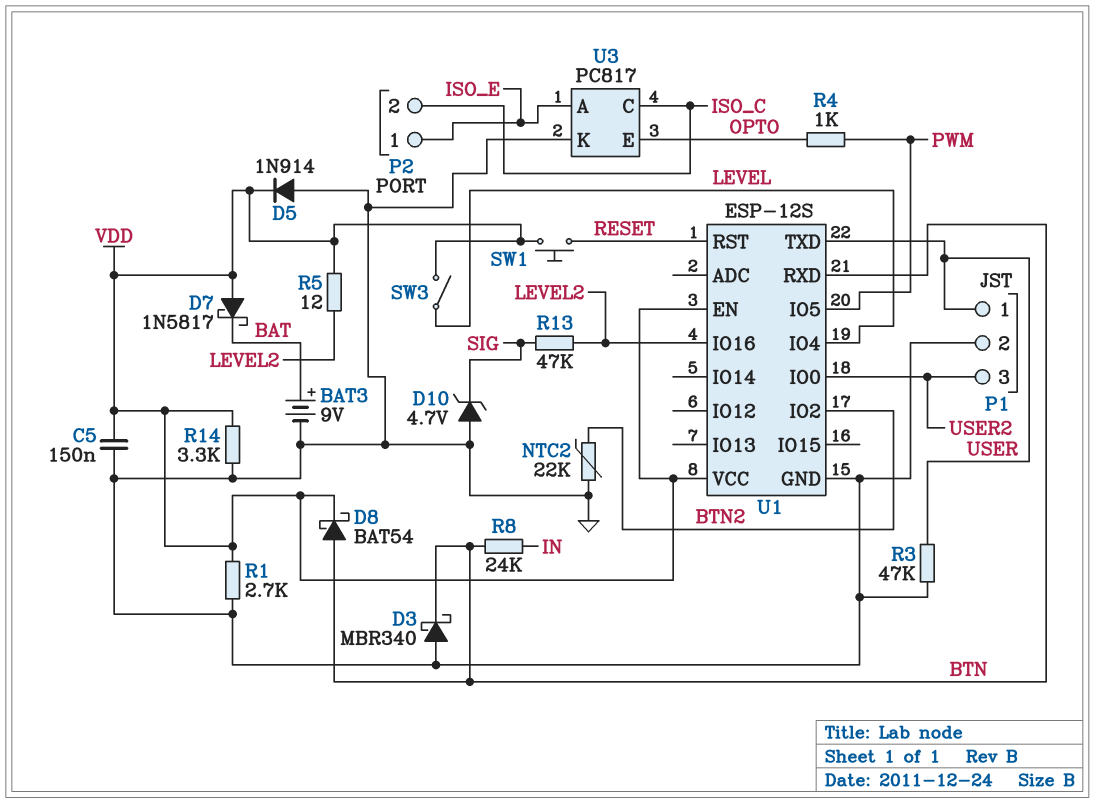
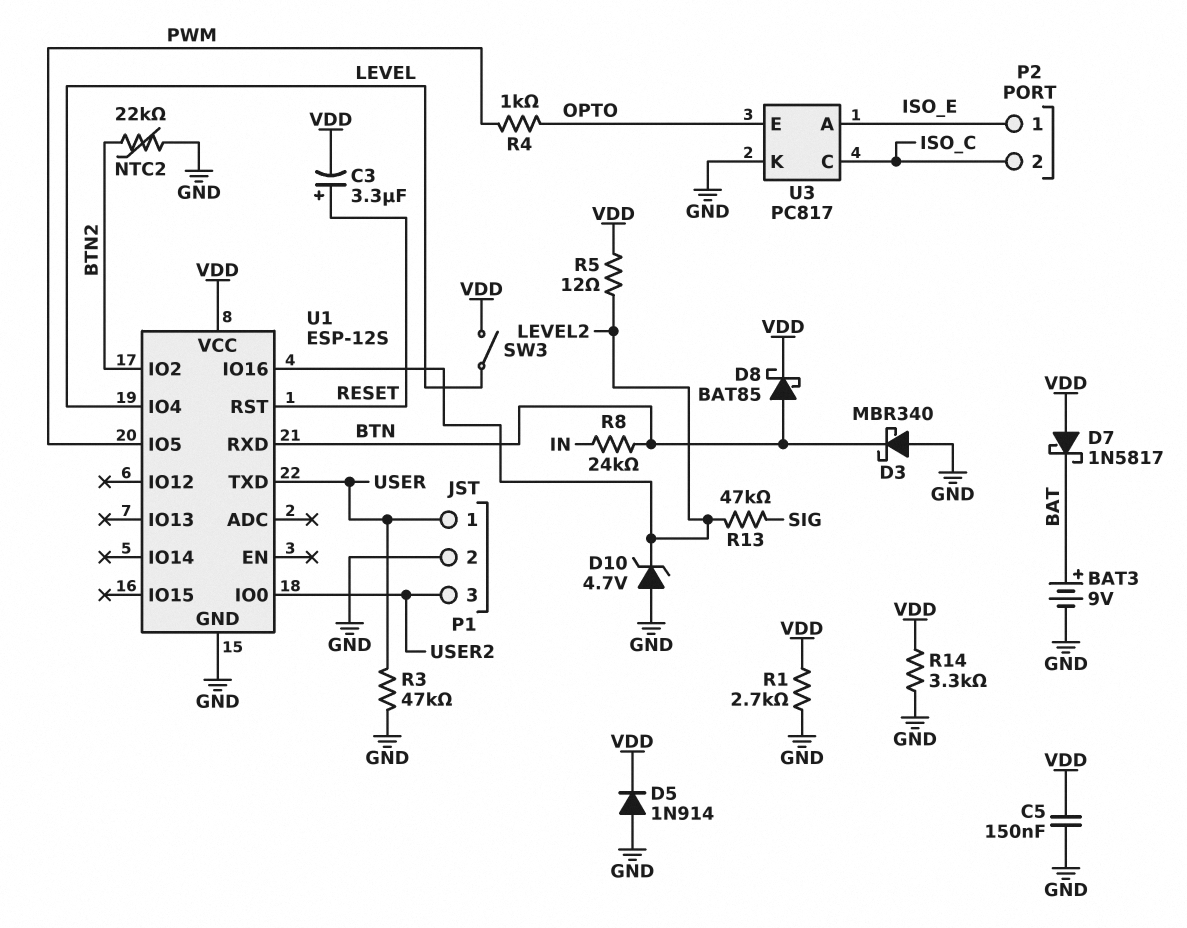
C3: none -> 3.3uF (plus RESET, minus VDD)
D8: schottky BAT54 (A BTN, K VDD) -> schottky BAT85 (A BTN, K VDD)
D10: zener 4.7V (A GND, K SIG) -> zener 4.7V (A GND, K LEVEL2)
SW1: button (RESET, VDD) -> none
U1 pin EN: VDD -> none

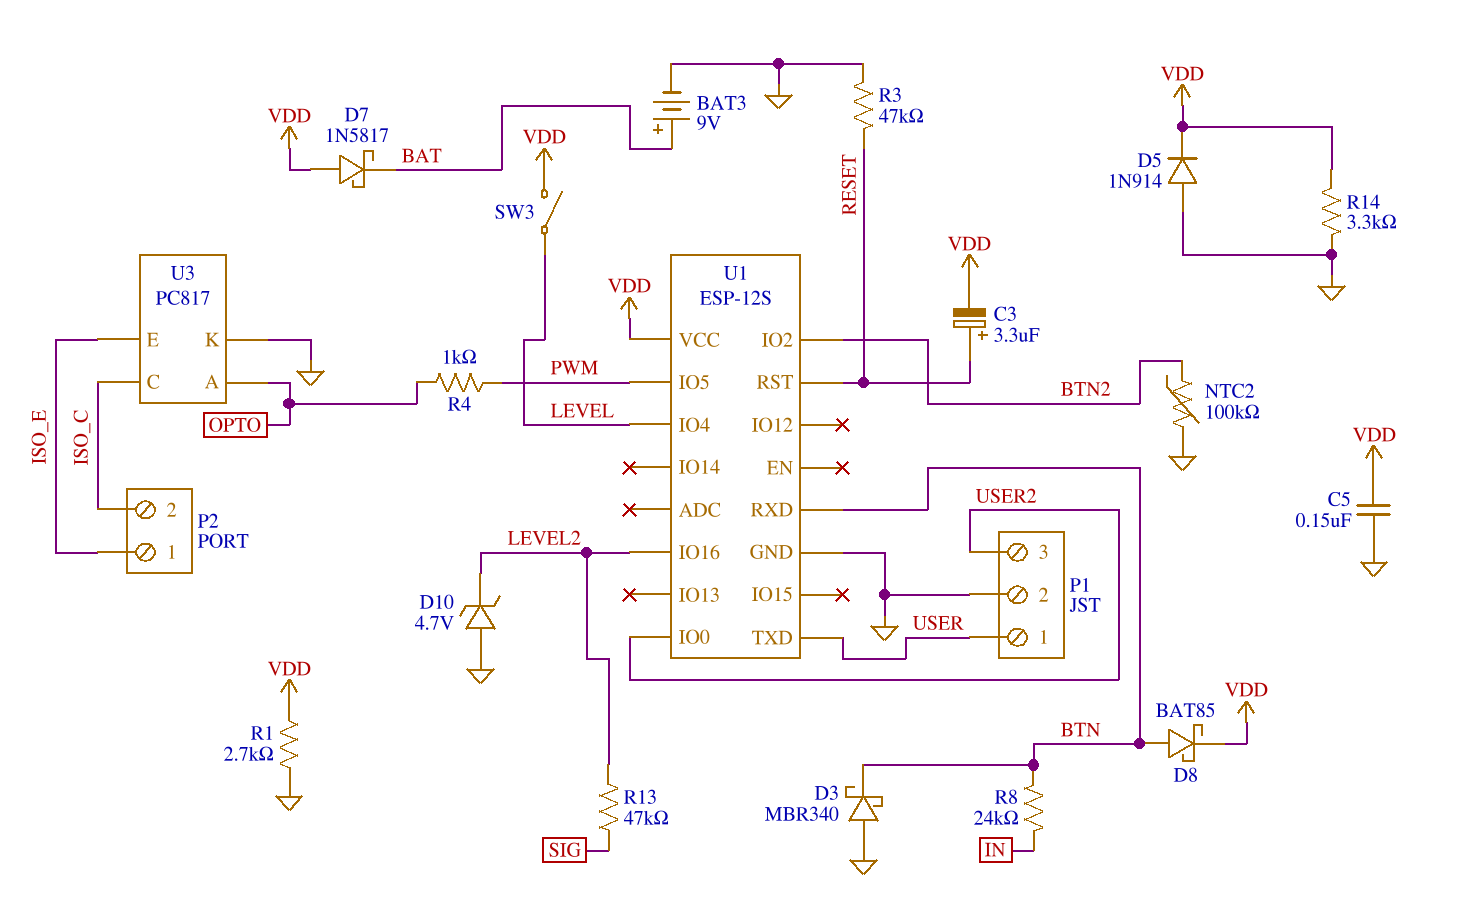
NTC2: 22k (BTN2, GND) -> 100k (BTN2, GND)
R3: 47k (GND, USER) -> 47k (GND, RESET)
R5: 12 (LEVEL2, VDD) -> none
U3 pin A: ISO_E -> OPTO
U3 pin E: OPTO -> ISO_E

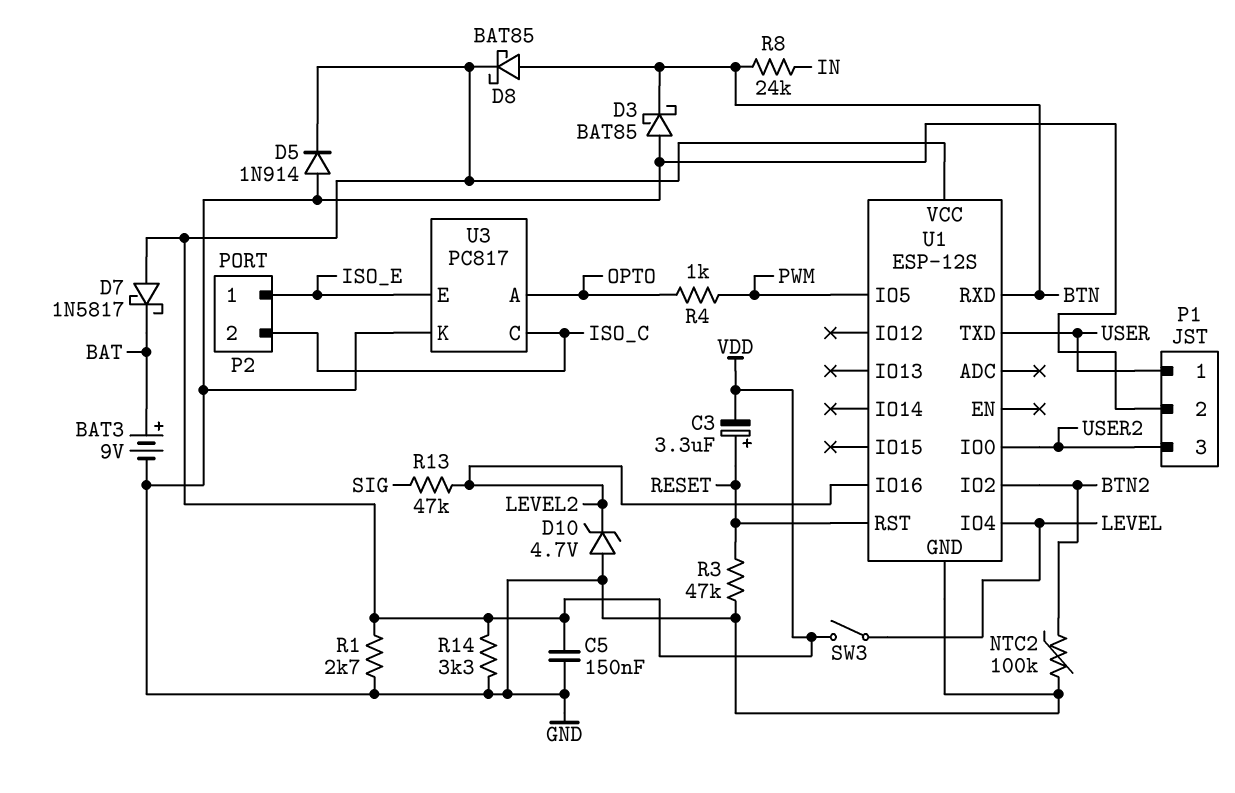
D3: schottky MBR340 (A GND, K BTN) -> schottky BAT85 (A GND, K BTN)

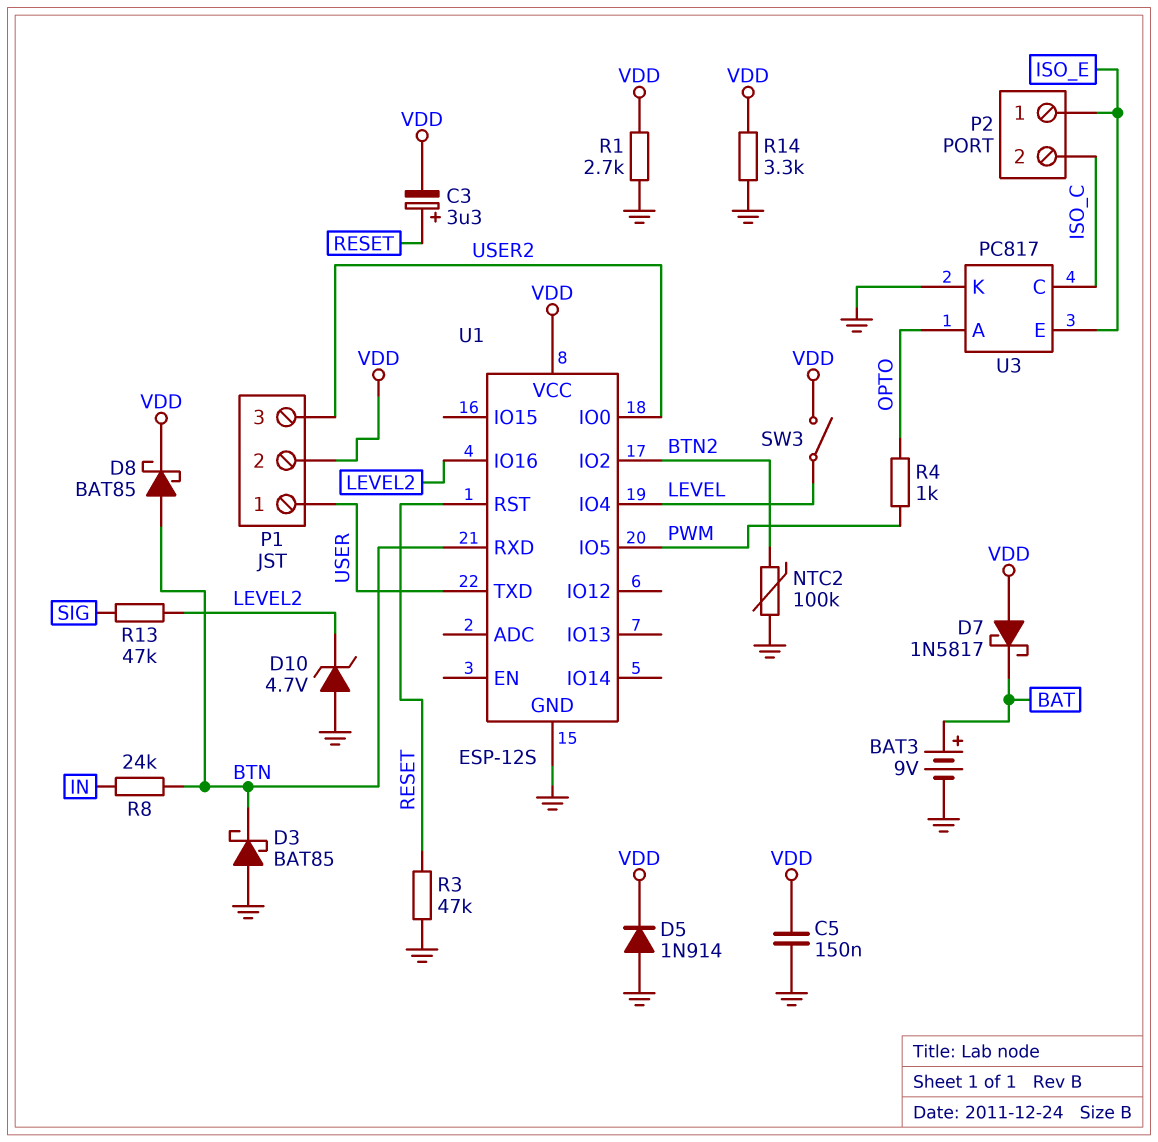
P1 pin 2: GND -> VDD

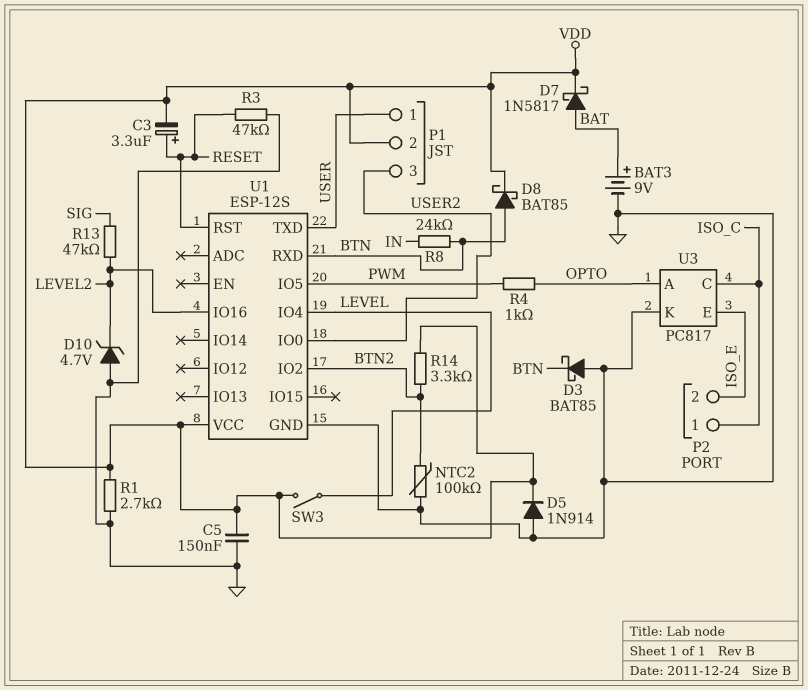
D7: schottky 1N5817 (A VDD, K BAT) -> schottky 1N5817 (A BAT, K VDD)
P2 pin 1: ISO_E -> ISO_C
P2 pin 2: ISO_C -> ISO_E
R14: 3.3k (GND, VDD) -> 3.3k (BTN2, VDD)

